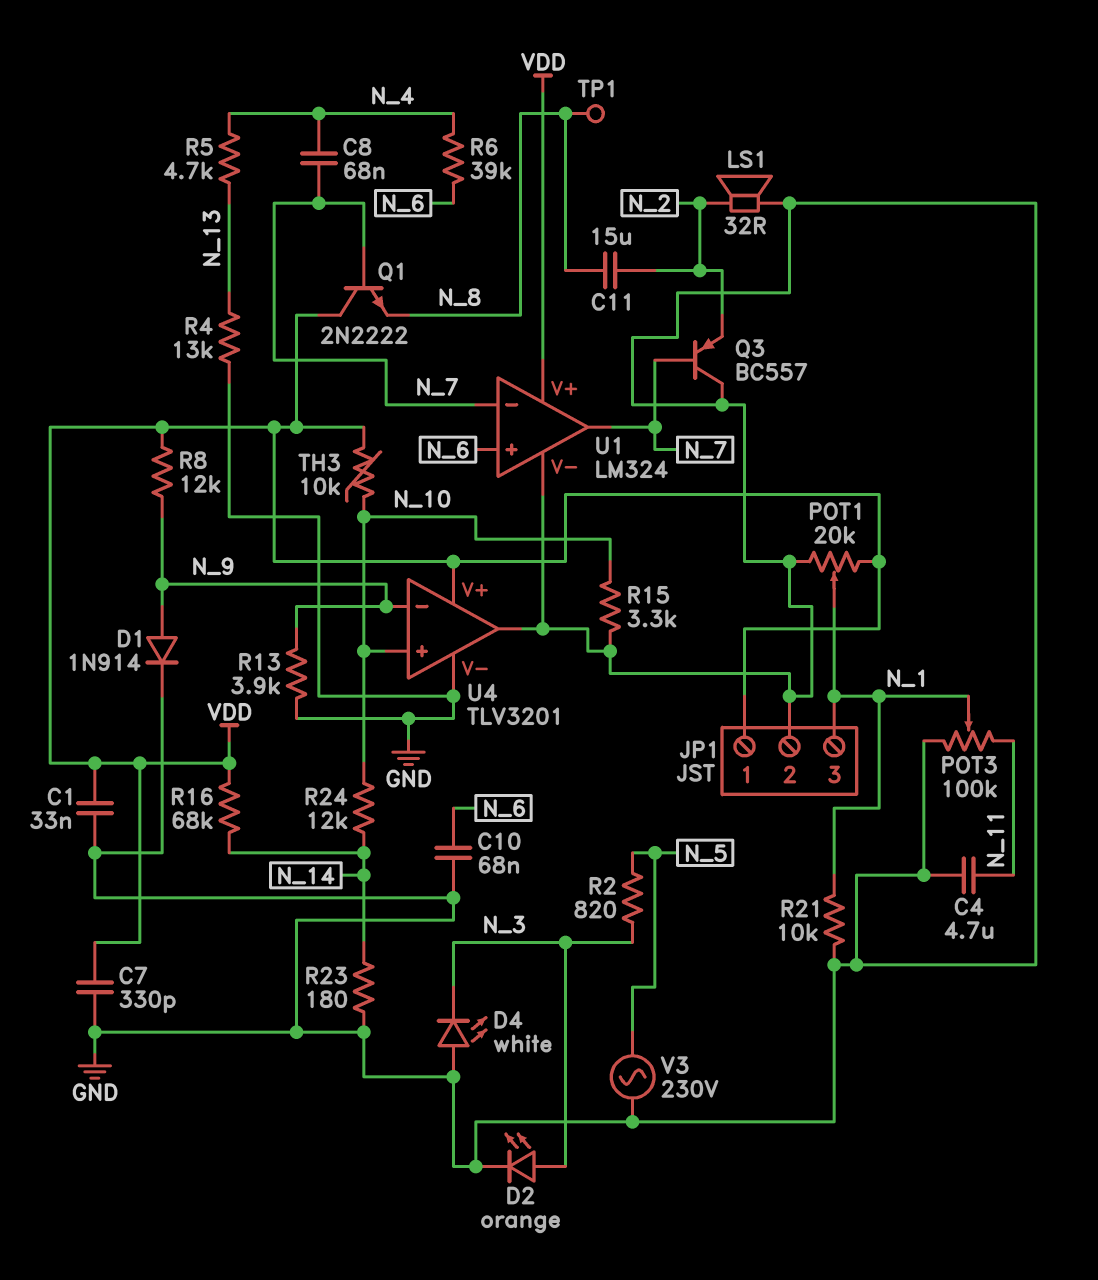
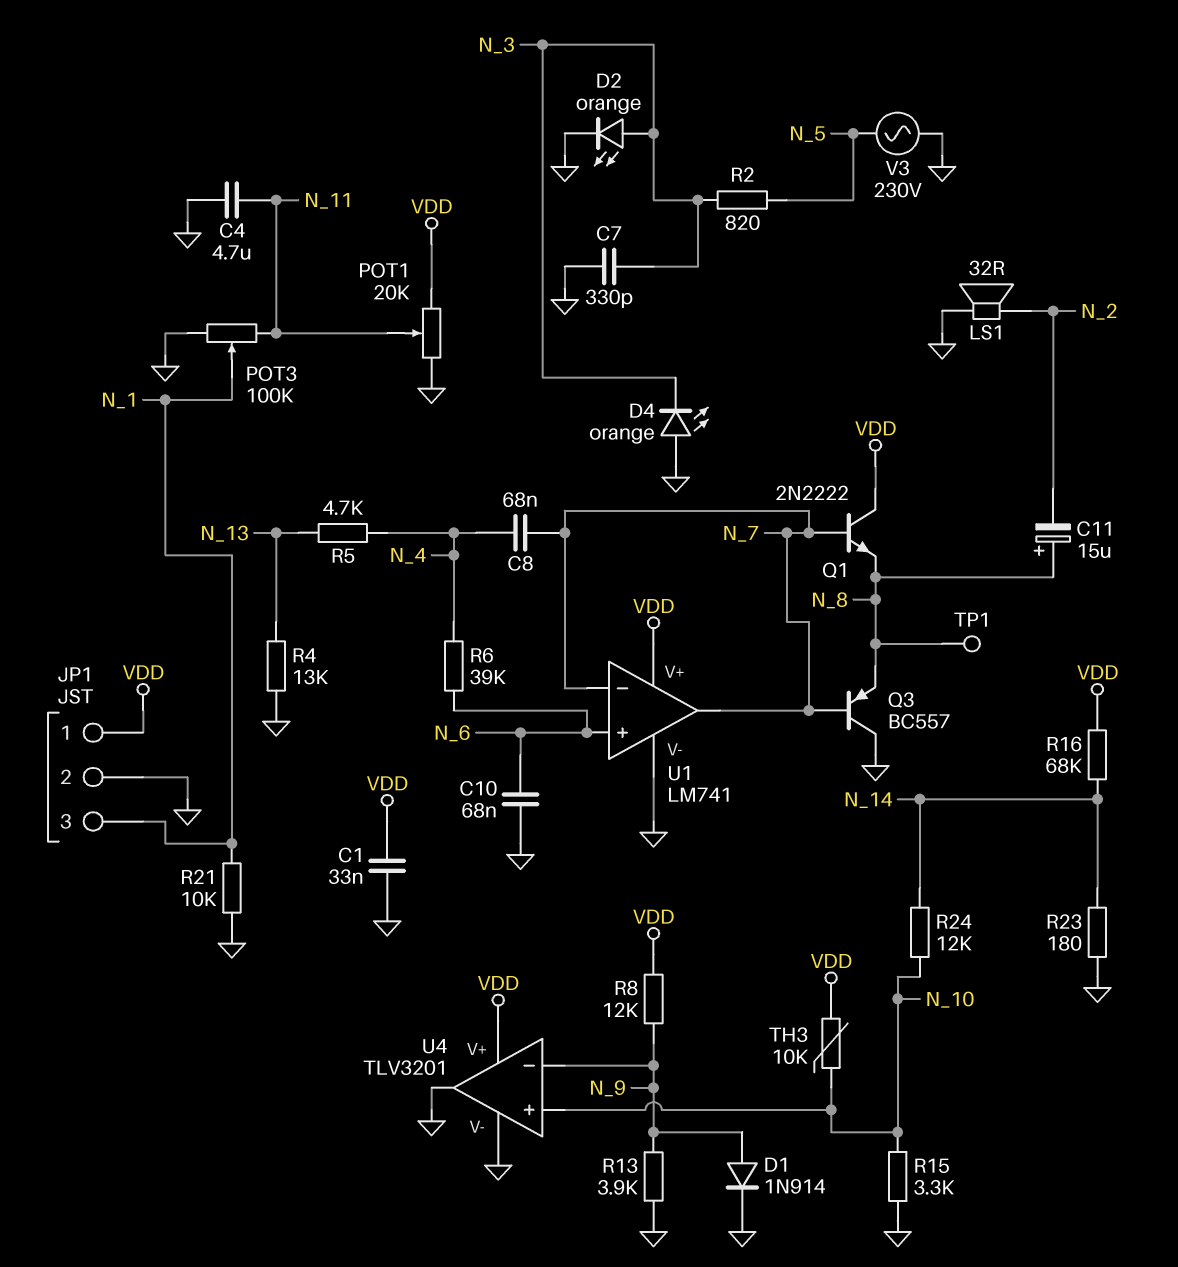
C7: 330pF (GND, VDD) -> 330pF (GND, N_3)
C11: 15uF (N_2, N_8) -> 15uF (plus N_8, minus N_2)
D4: LED white (A GND, K N_3) -> LED orange (A GND, K N_3)
POT1: 20k (GND, VDD, wiper N_1) -> 20k (GND, VDD, wiper N_11)
Q3: PNP BC557 (B N_7, C GND, E N_2) -> PNP BC557 (B N_7, C GND, E N_8)
U1: LM324 -> LM741

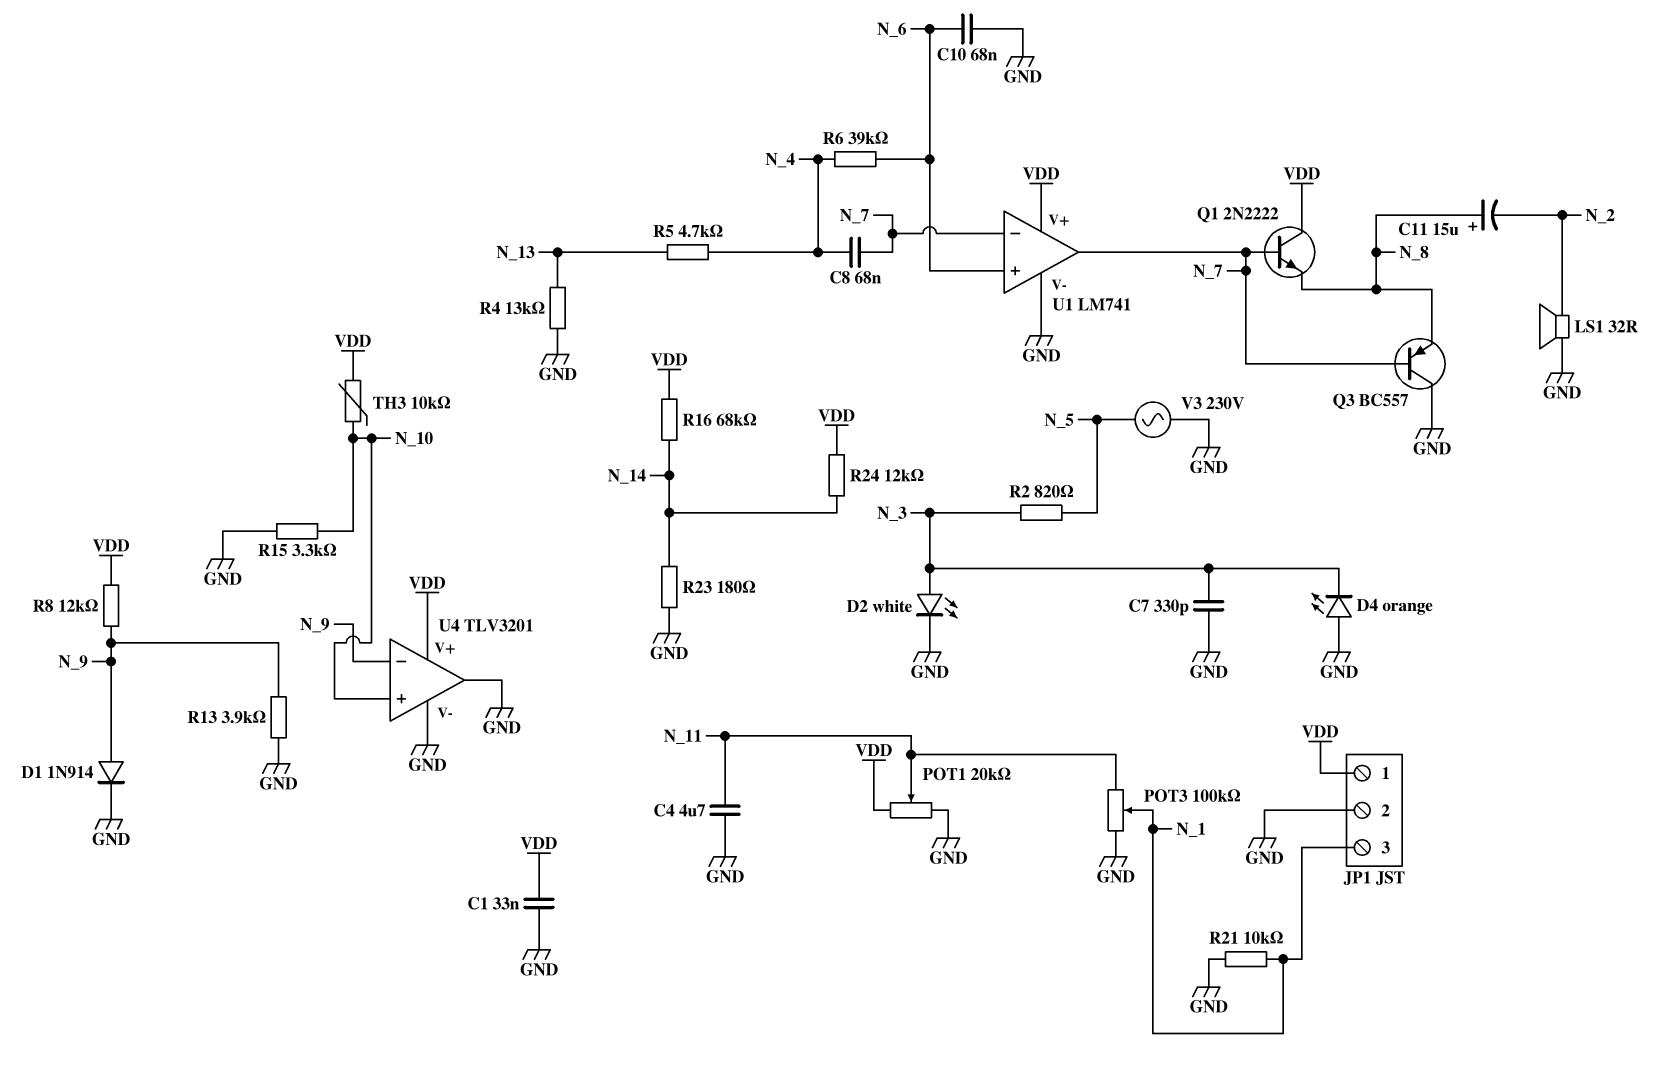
D2: LED orange (A N_3, K GND) -> LED white (A N_3, K GND)
R24: 12k (N_10, N_14) -> 12k (N_14, VDD)
TP1: test point (N_8) -> none

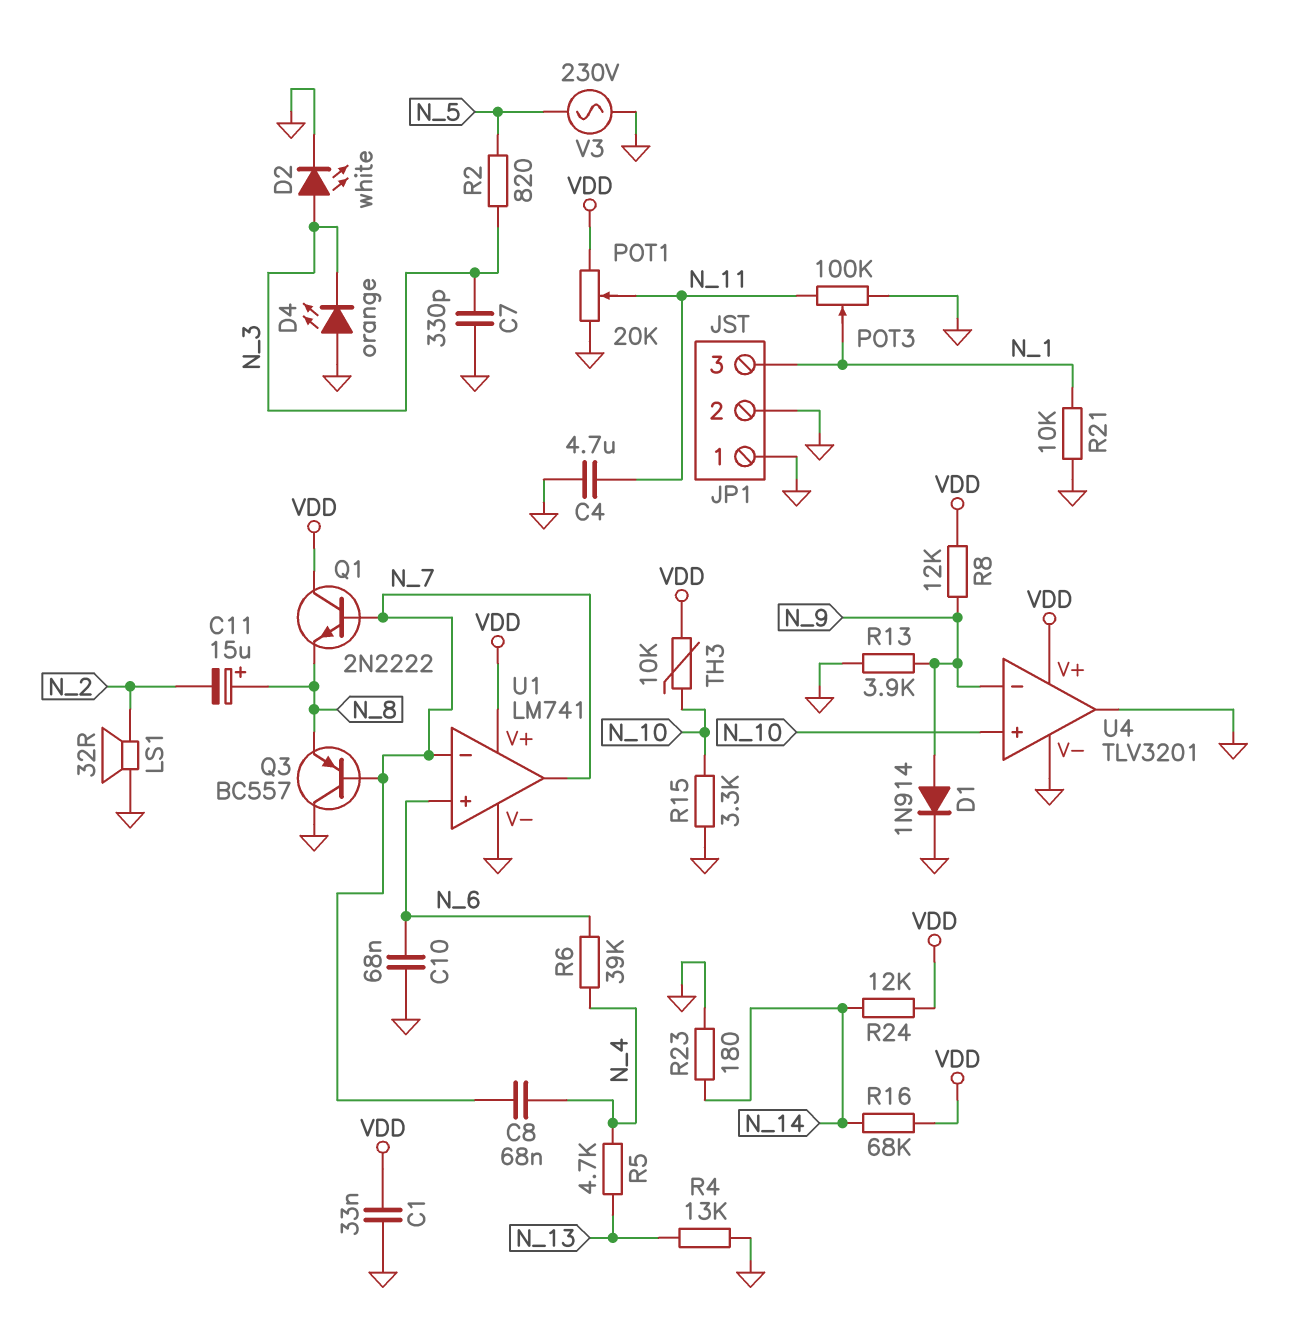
JP1 pin 1: VDD -> GND

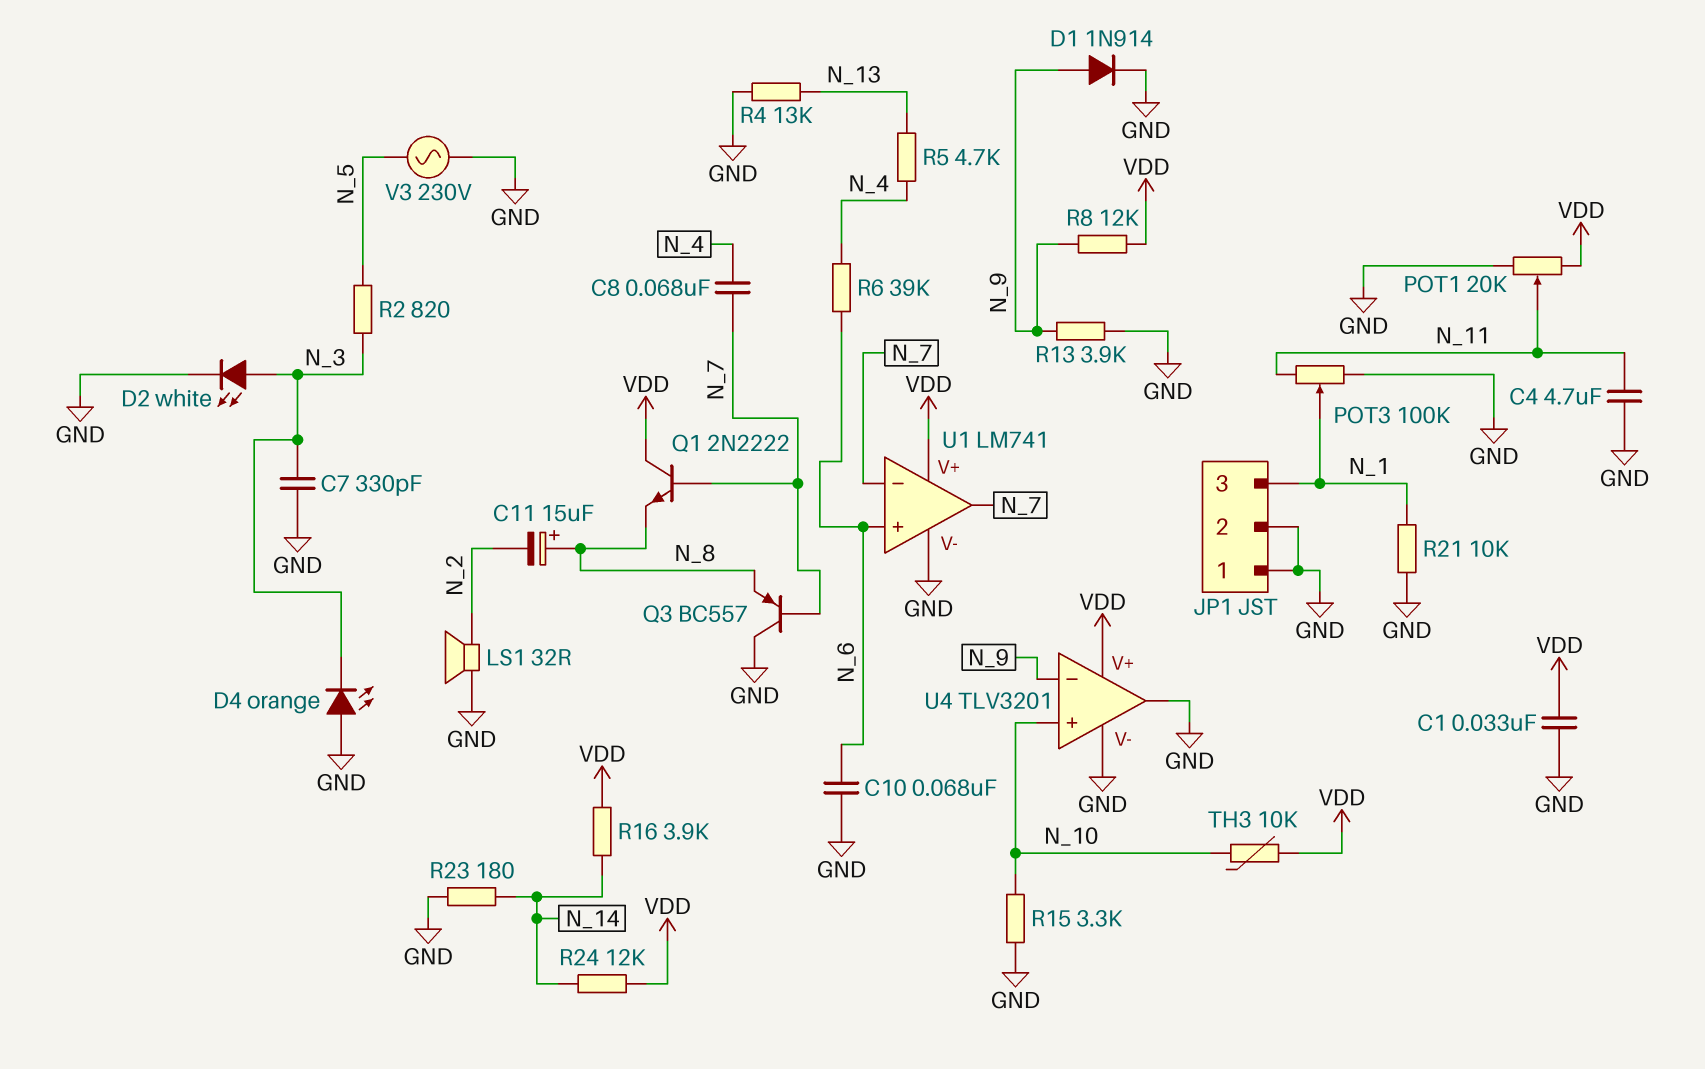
R16: 68k (N_14, VDD) -> 3.9k (N_14, VDD)

